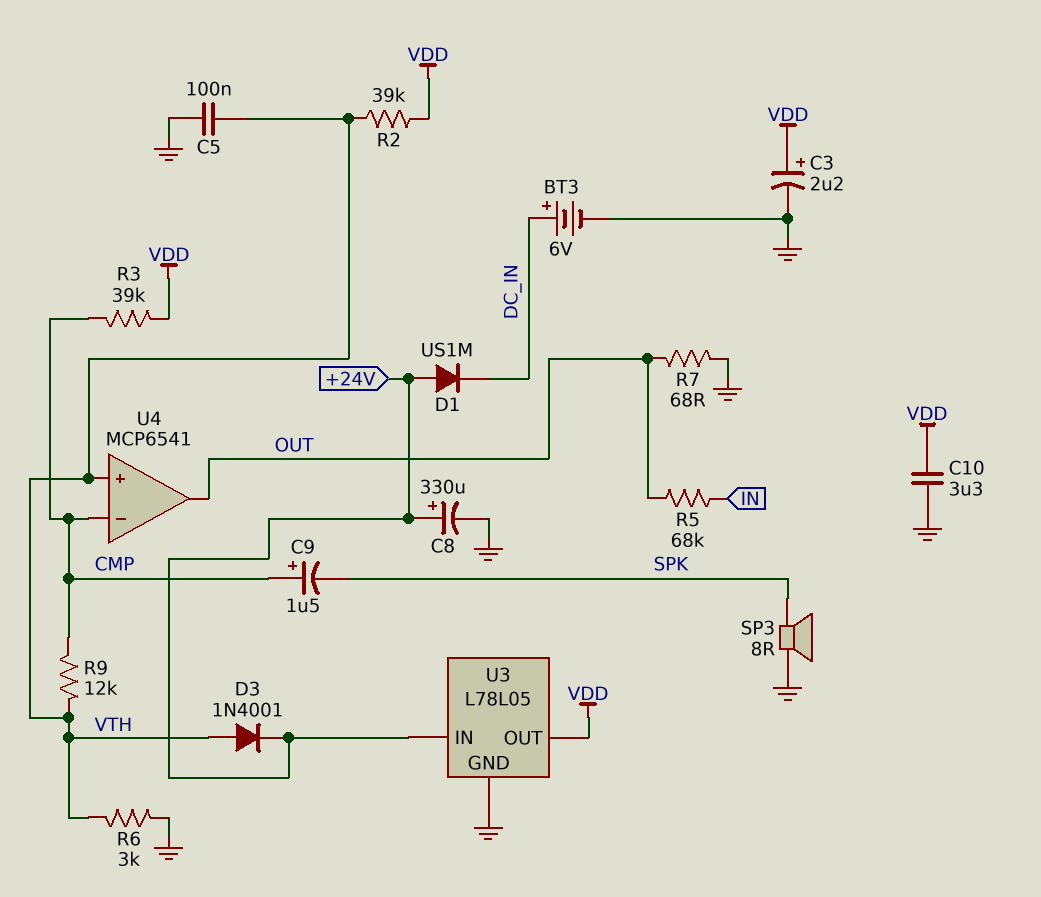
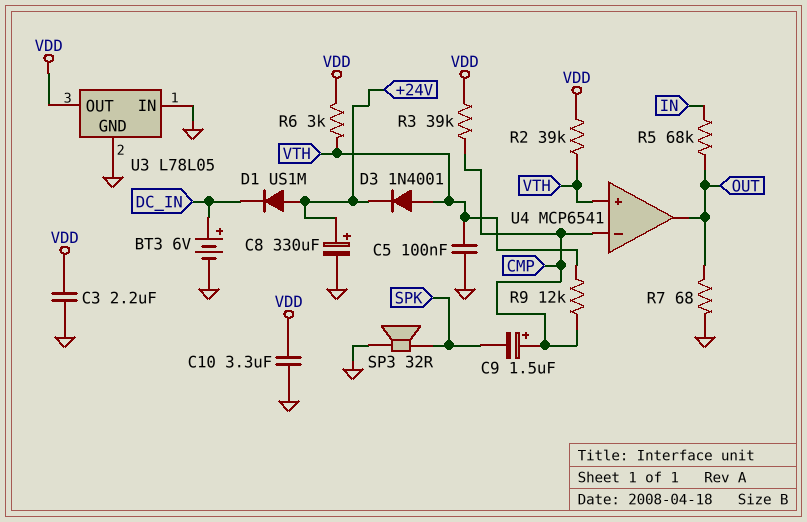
C3: 2.2uF (plus VDD, minus GND) -> 2.2uF (GND, VDD)
R6: 3k (GND, VTH) -> 3k (VDD, VTH)
SP3: speaker 8R (GND, SPK) -> speaker 32R (GND, SPK)
U3 pin IN: +24V -> GND

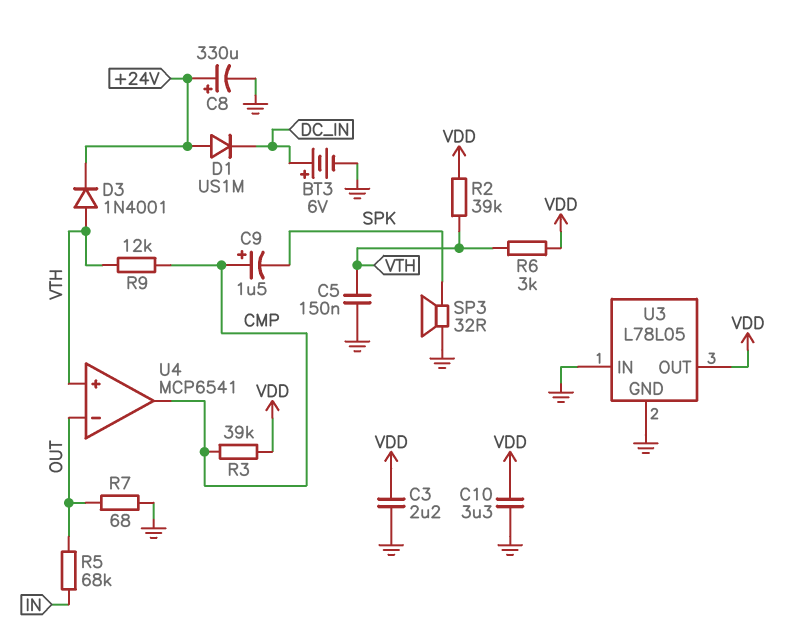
C5: 100nF (GND, VTH) -> 150nF (GND, VTH)
U4 pin in-: CMP -> OUT
U4 pin out: OUT -> CMP

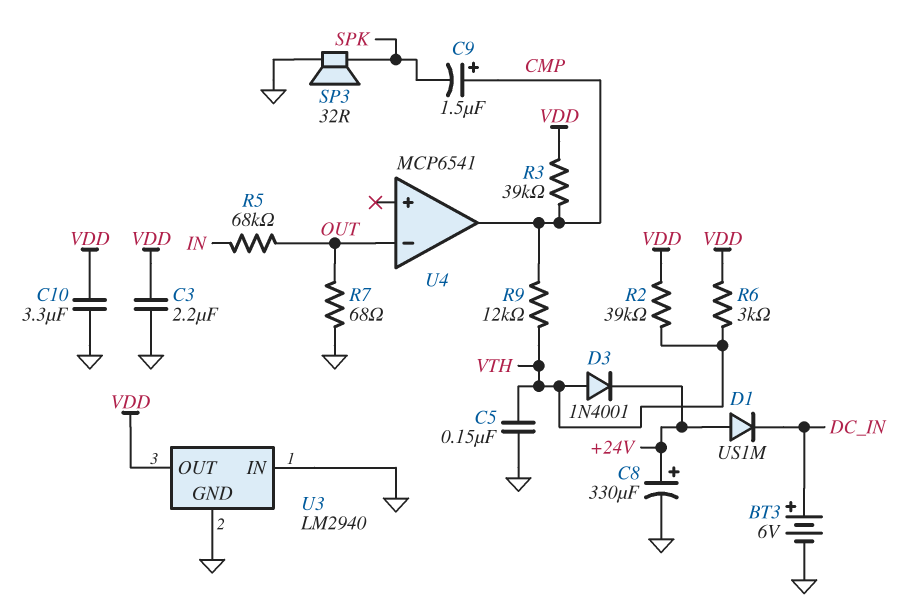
U3: L78L05 -> LM2940
U4 pin in+: VTH -> none

